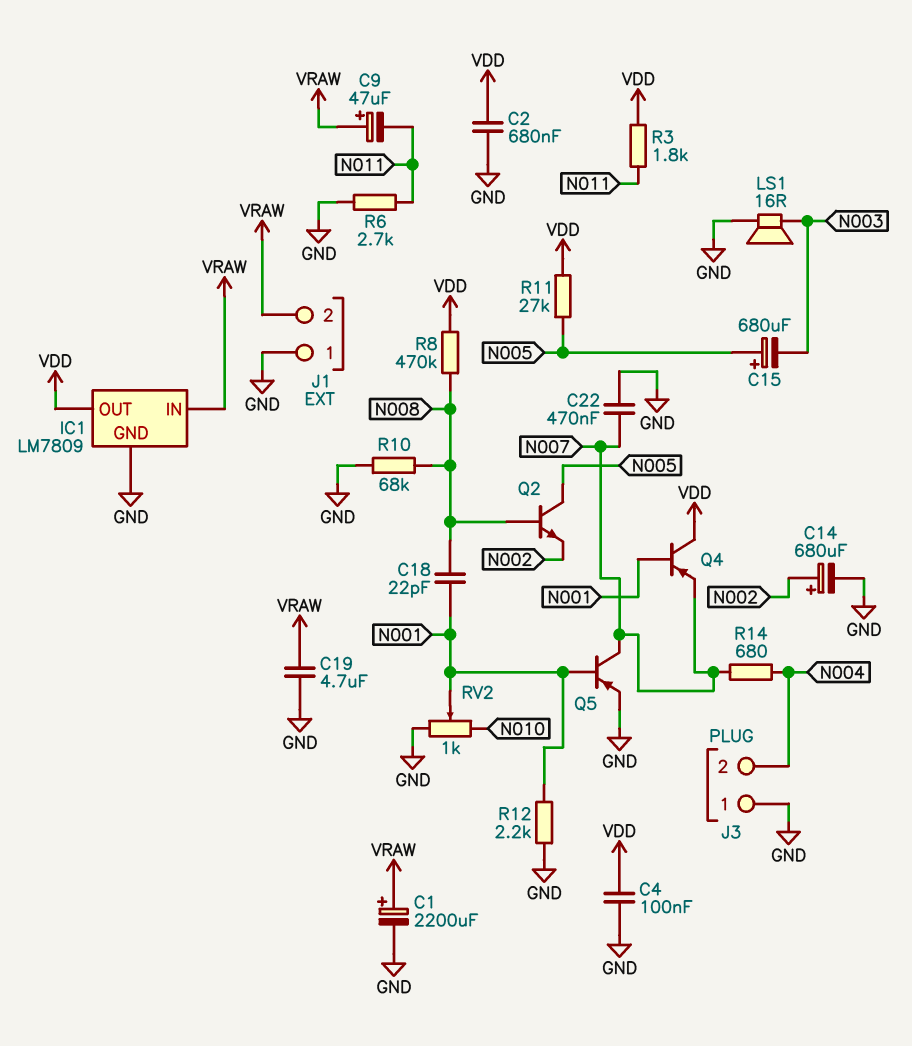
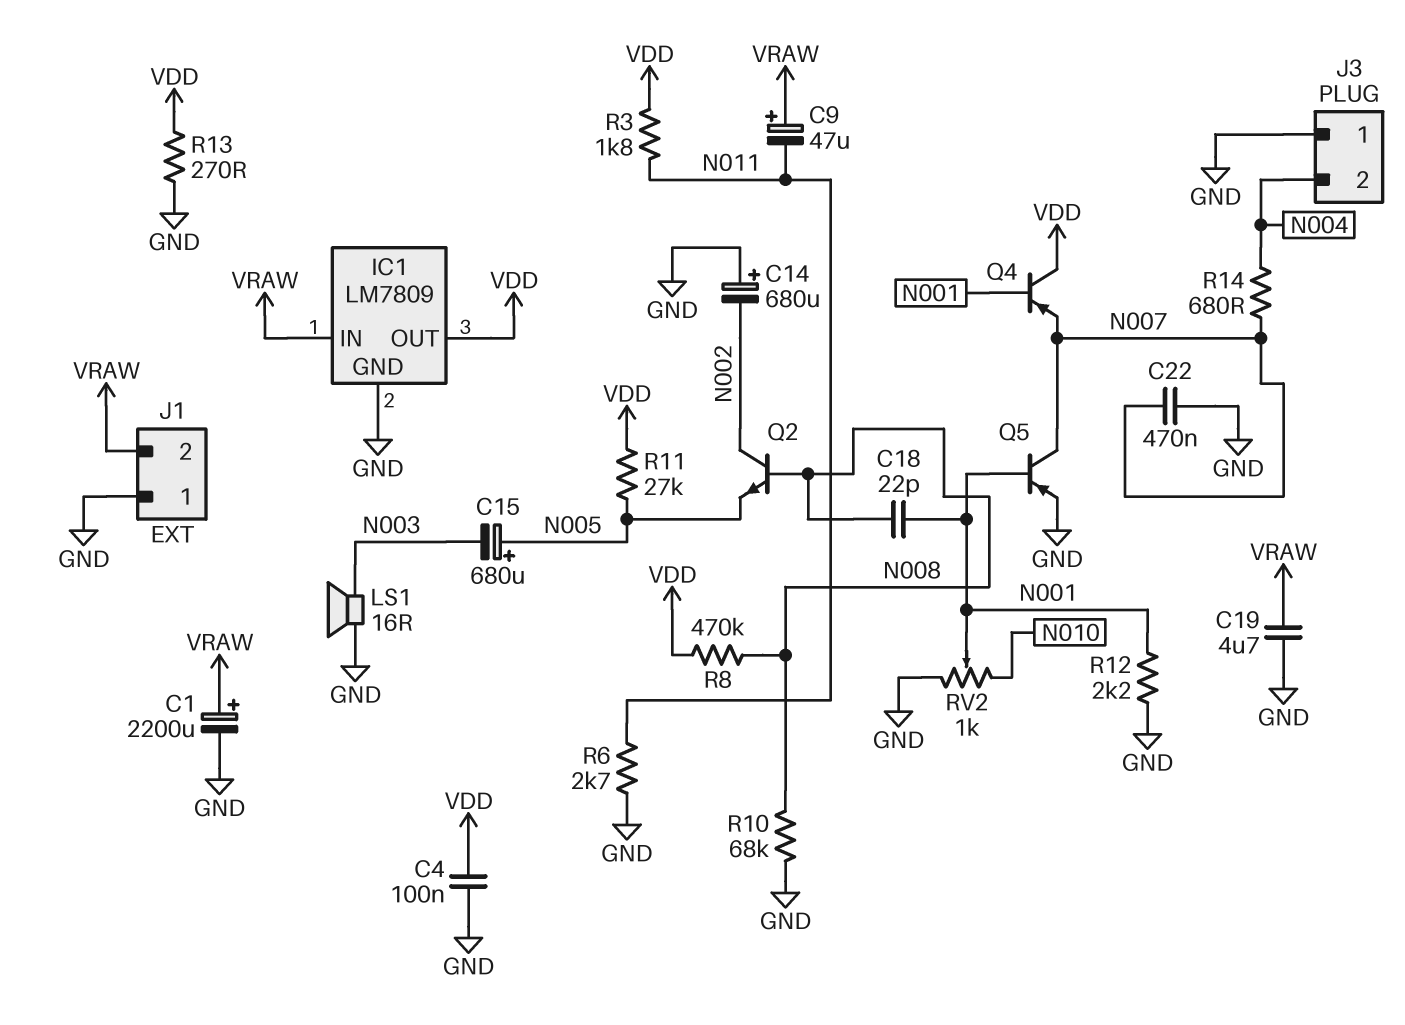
C2: 680nF (GND, VDD) -> none
C14: 680uF (plus N002, minus GND) -> 680uF (plus GND, minus N002)
Q2: NPN (B N008, C N005, E N002) -> NPN (B N008, C N002, E N005)
R13: none -> 270 (GND, VDD)

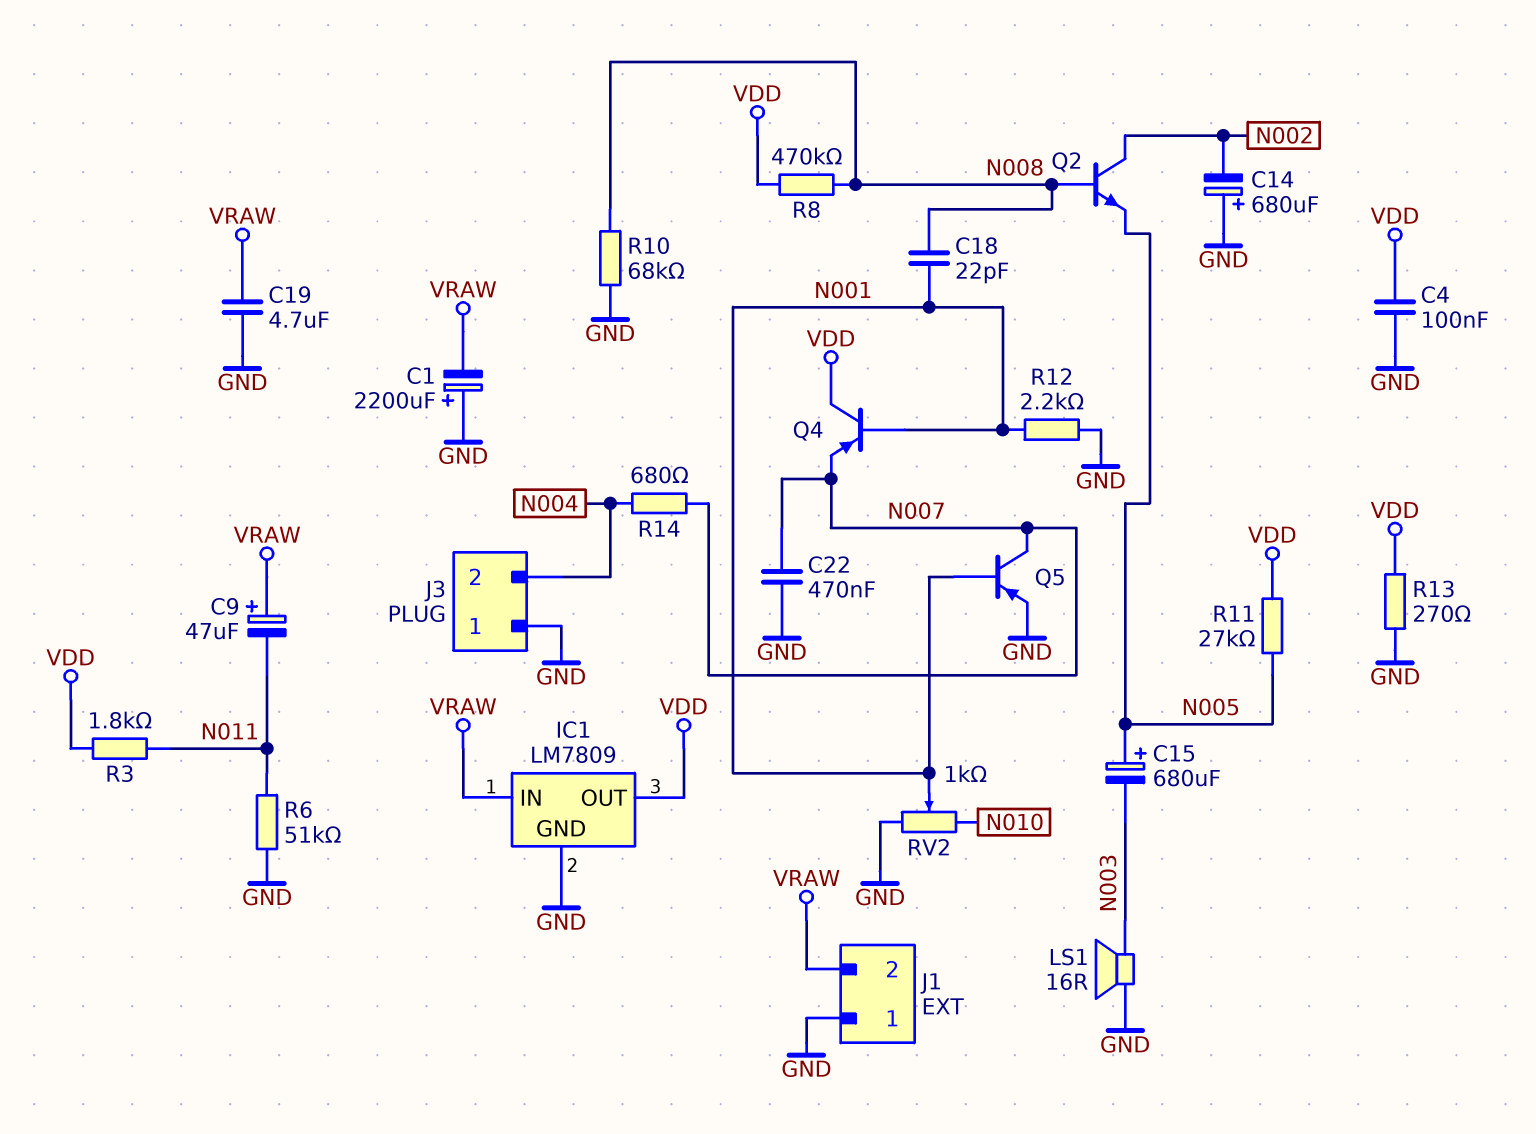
C1: 2200uF (plus VRAW, minus GND) -> 2200uF (plus GND, minus VRAW)
R6: 2.7k (GND, N011) -> 51k (GND, N011)

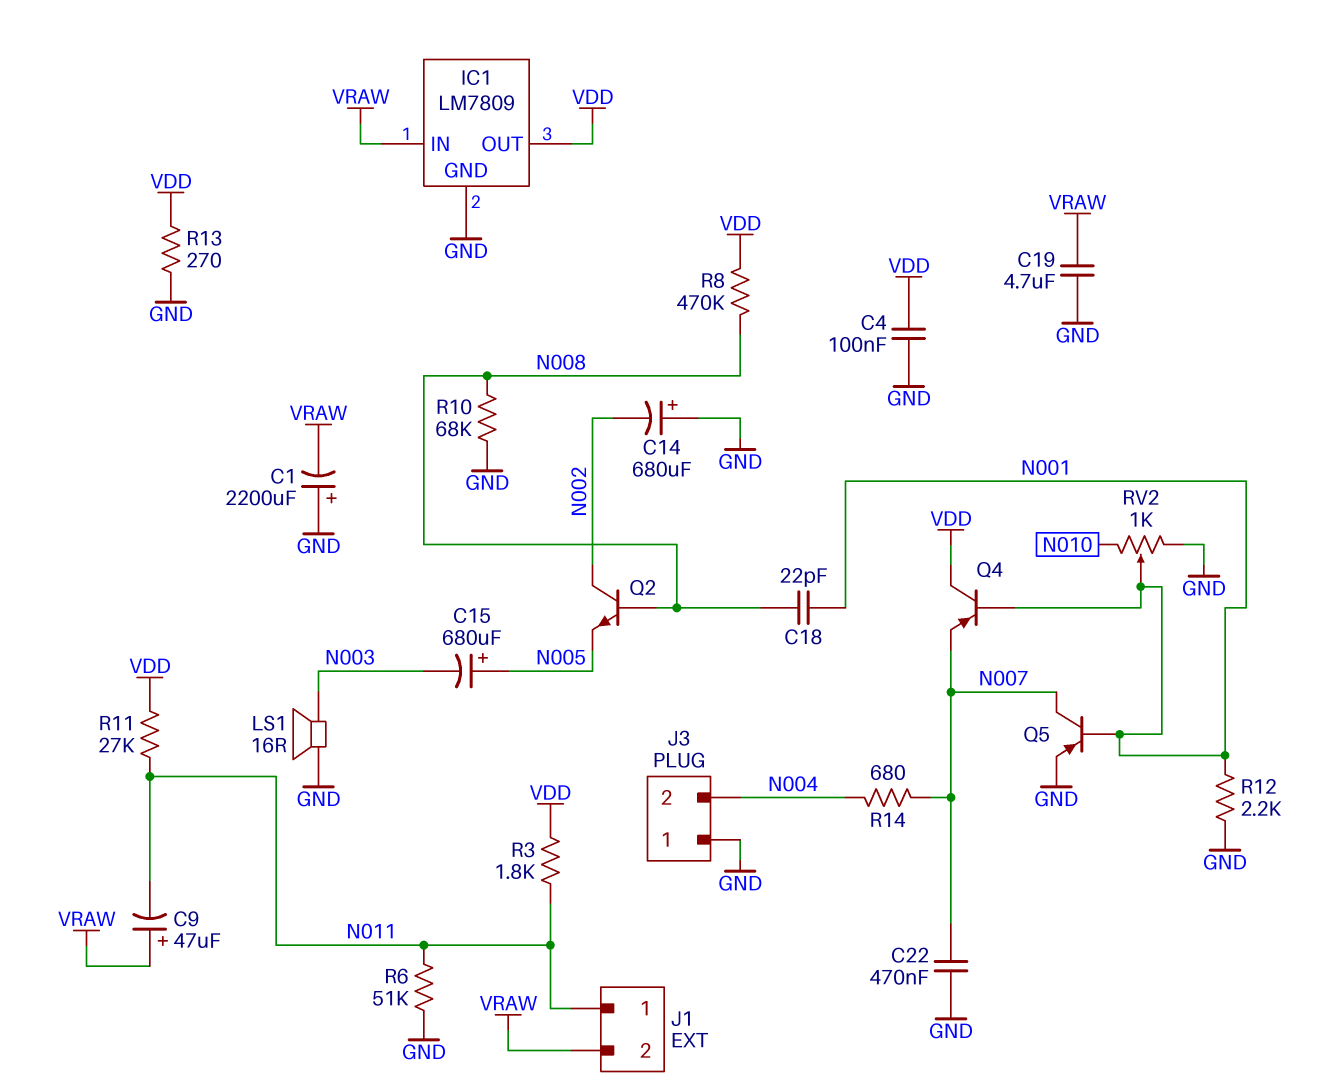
J1 pin 1: GND -> N011
R11: 27k (N005, VDD) -> 27k (N011, VDD)

